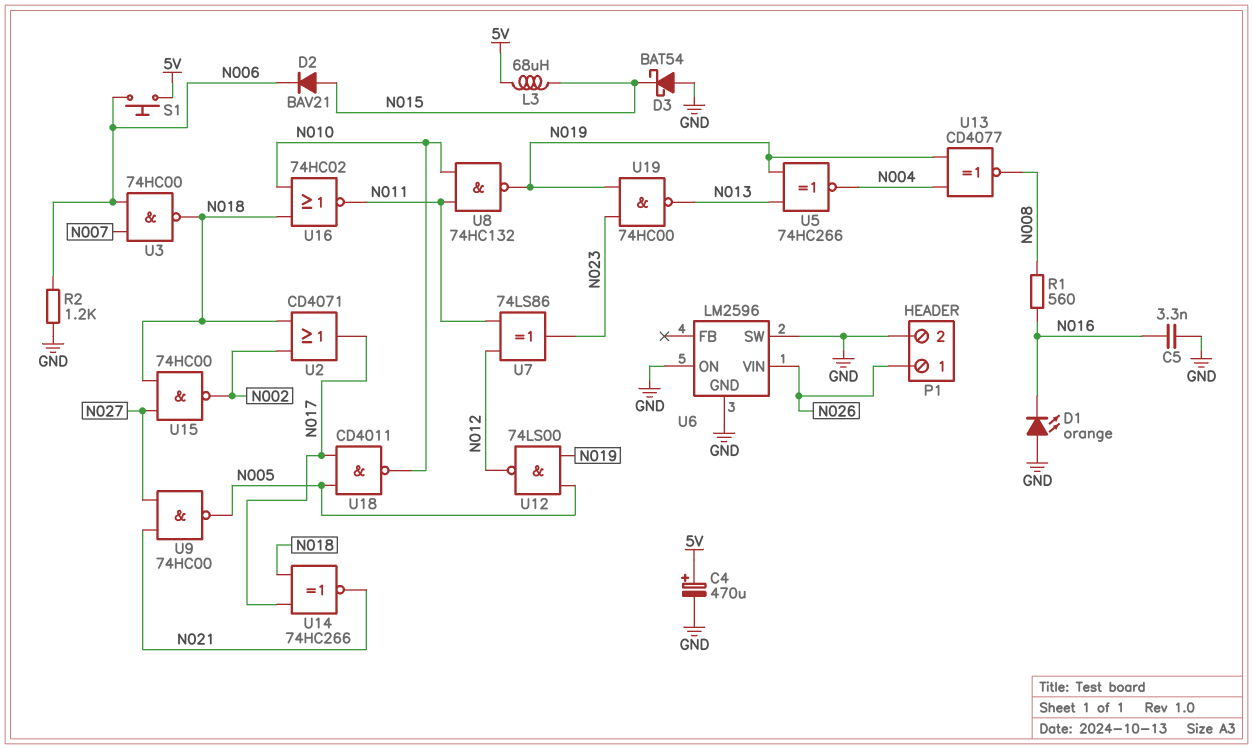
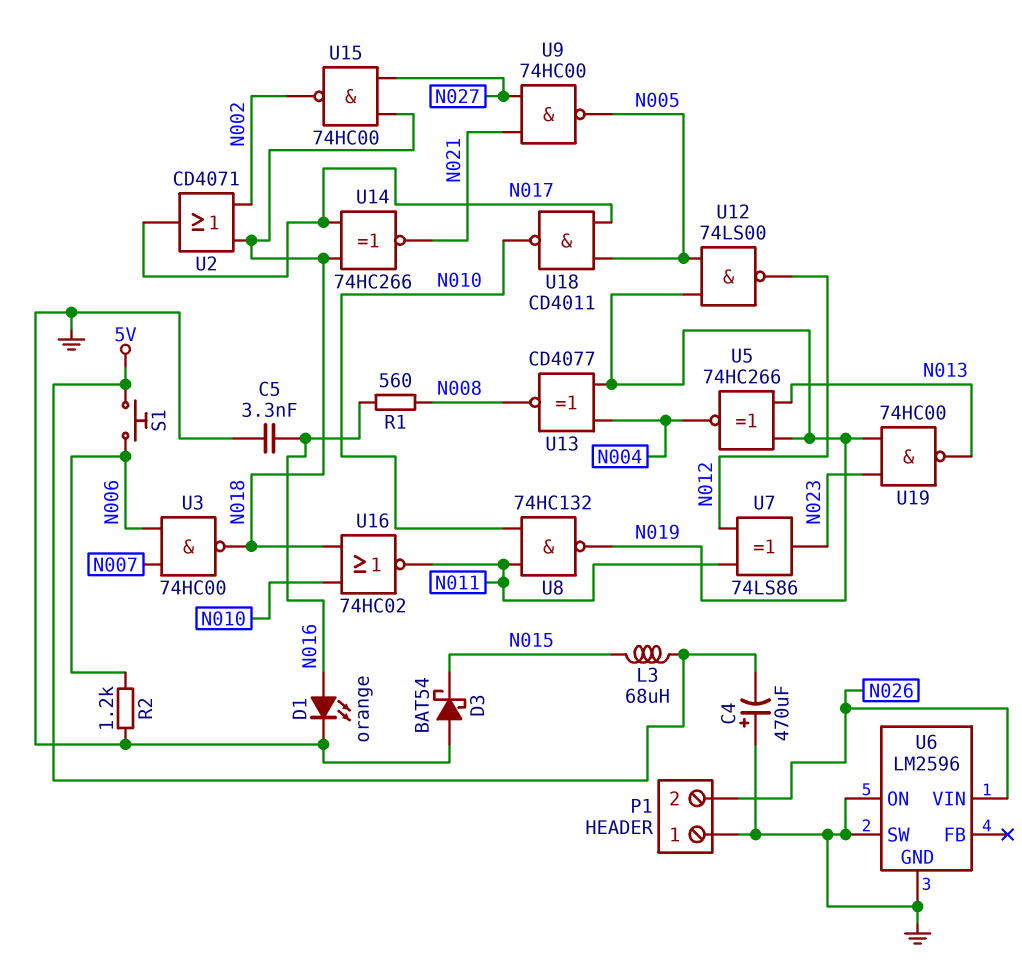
C4: 470uF (plus 5V, minus GND) -> 470uF (plus GND, minus 5V)
D1: LED orange (A GND, K N016) -> LED orange (A N016, K GND)
D2: diode BAV21 (A N015, K N006) -> none
P1 pin 1: N026 -> GND
P1 pin 2: GND -> N026

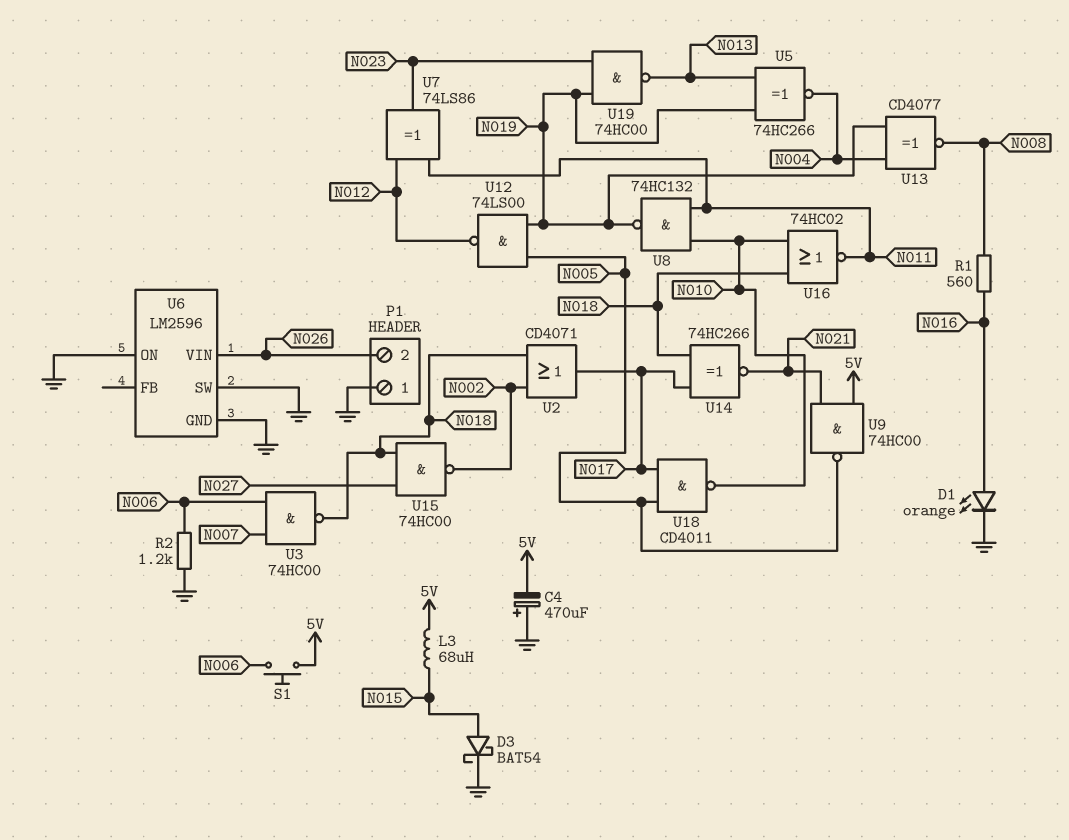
C5: 3.3nF (GND, N016) -> none
D3: schottky BAT54 (A GND, K N015) -> schottky BAT54 (A N015, K GND)
U9: NAND 74HC00 (in N021, in N027, out N005) -> NAND 74HC00 (in 5V, in N021, out N005)

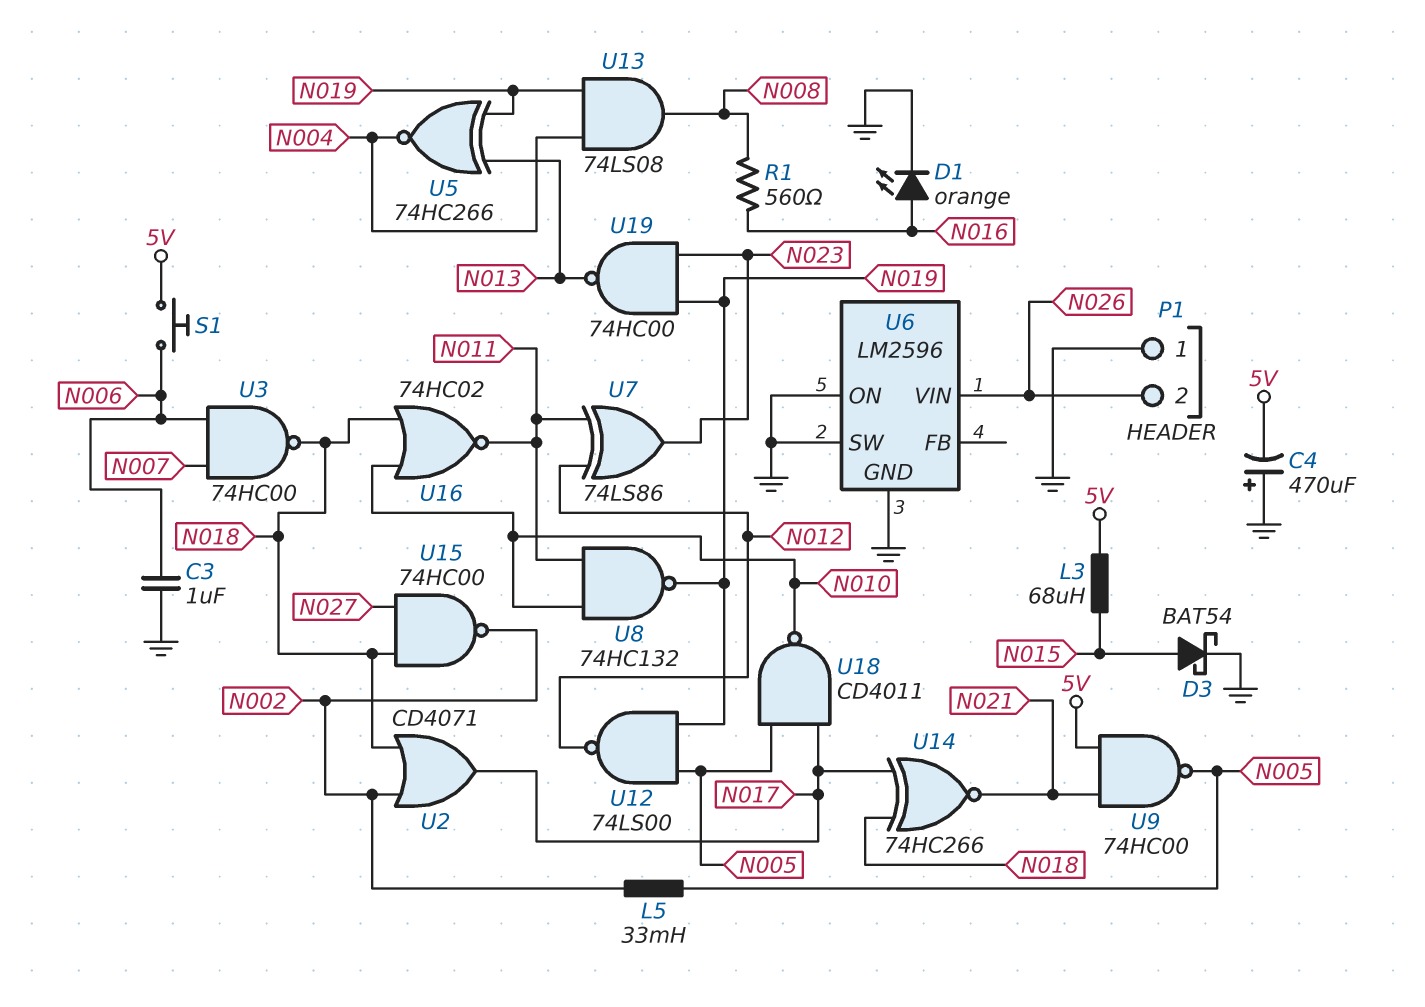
C3: none -> 1uF (GND, N006)
L5: none -> 33mH (N002, N005)
R2: 1.2k (GND, N006) -> none
U13: XNOR CD4077 (in N004, in N019, out N008) -> AND 74LS08 (in N004, in N019, out N008)

